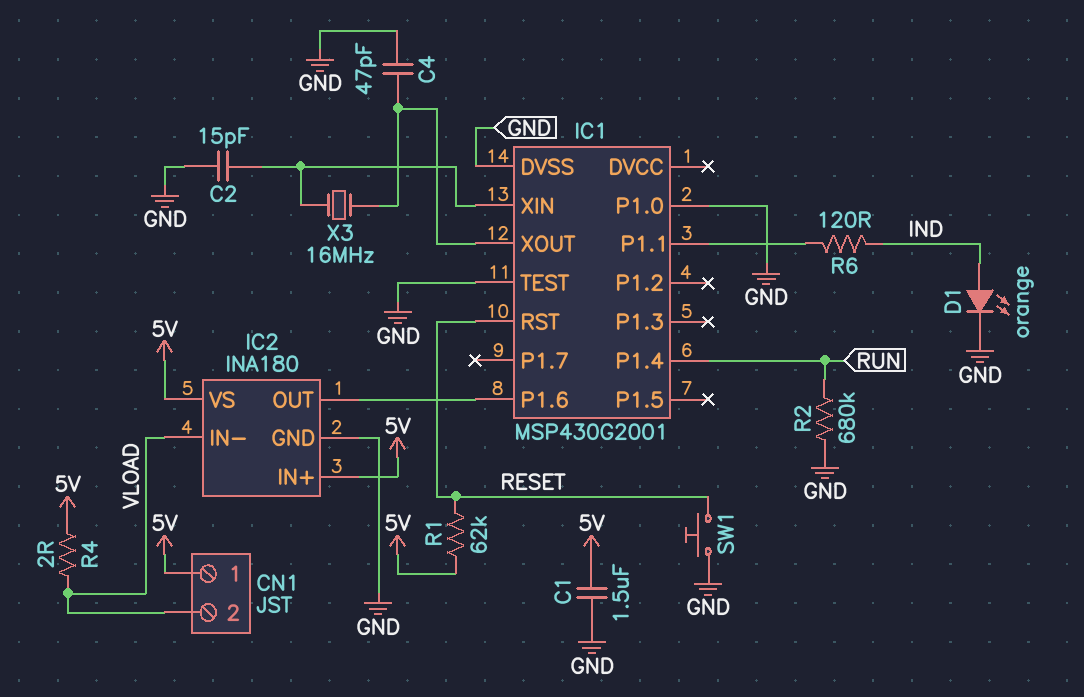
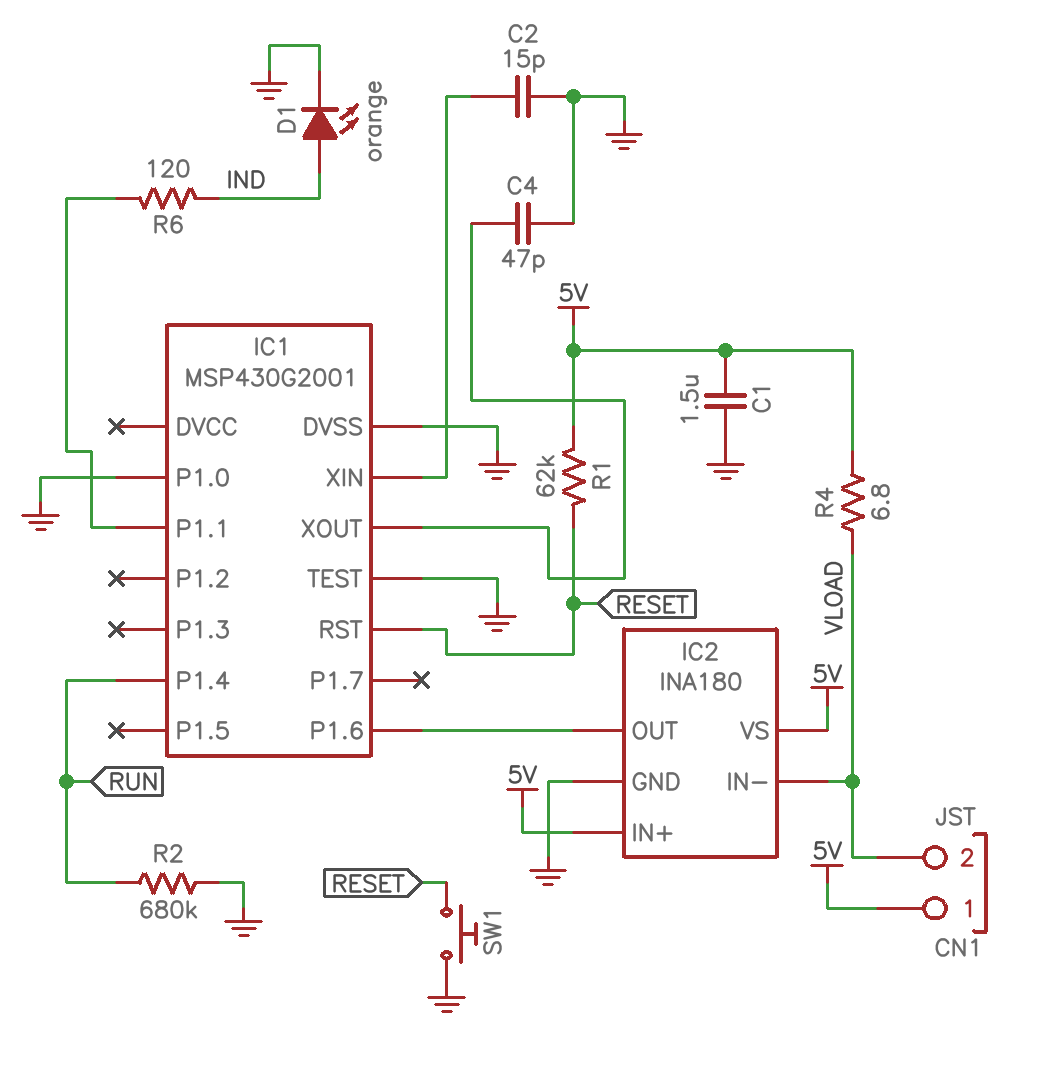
R4: 2 (5V, VLOAD) -> 6.8 (5V, VLOAD)
X3: 16MHz (IC1/XIN, IC1/XOUT) -> none

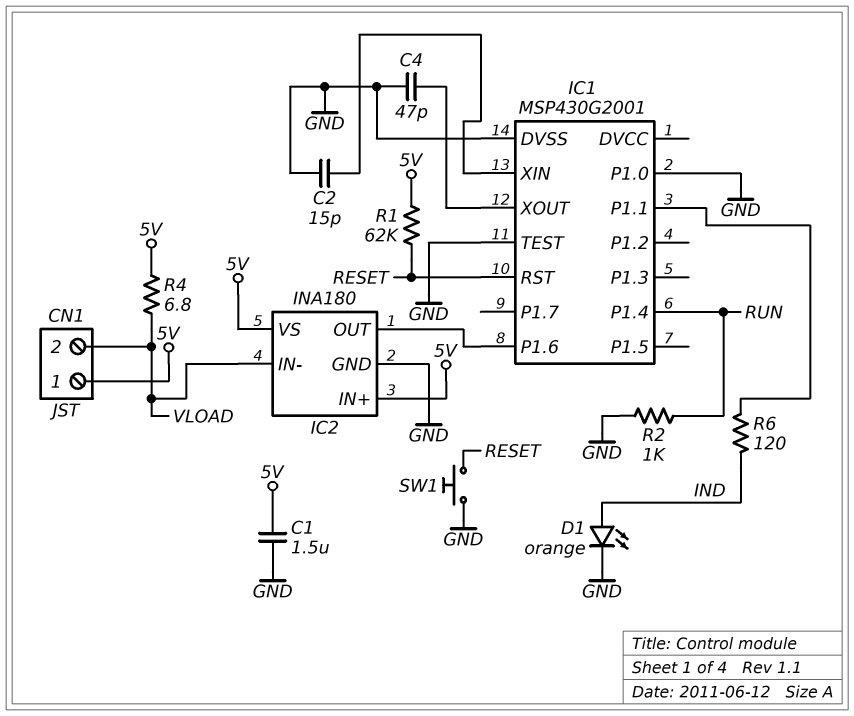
R2: 680k (GND, RUN) -> 1k (GND, RUN)

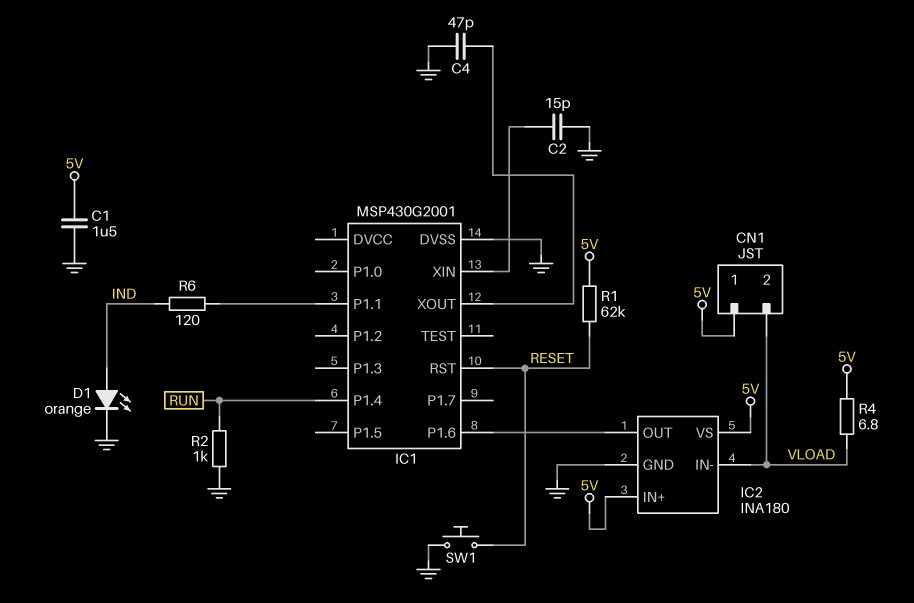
IC1 pin P1.0: GND -> none
IC1 pin TEST: GND -> none

